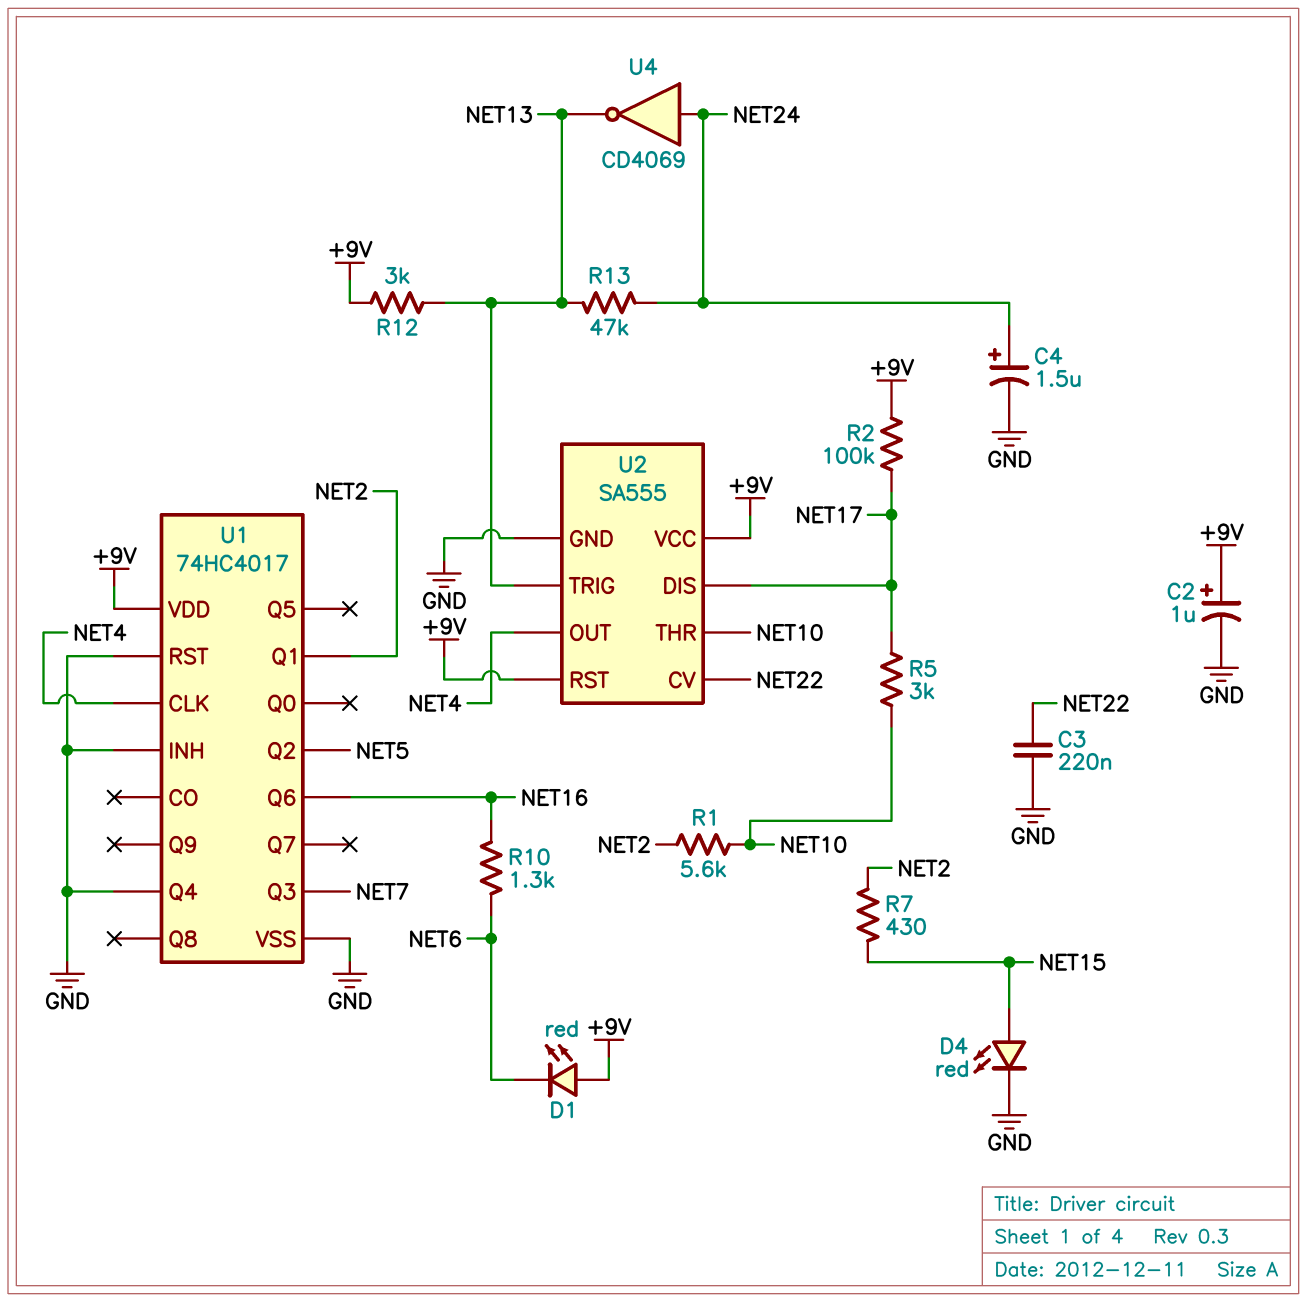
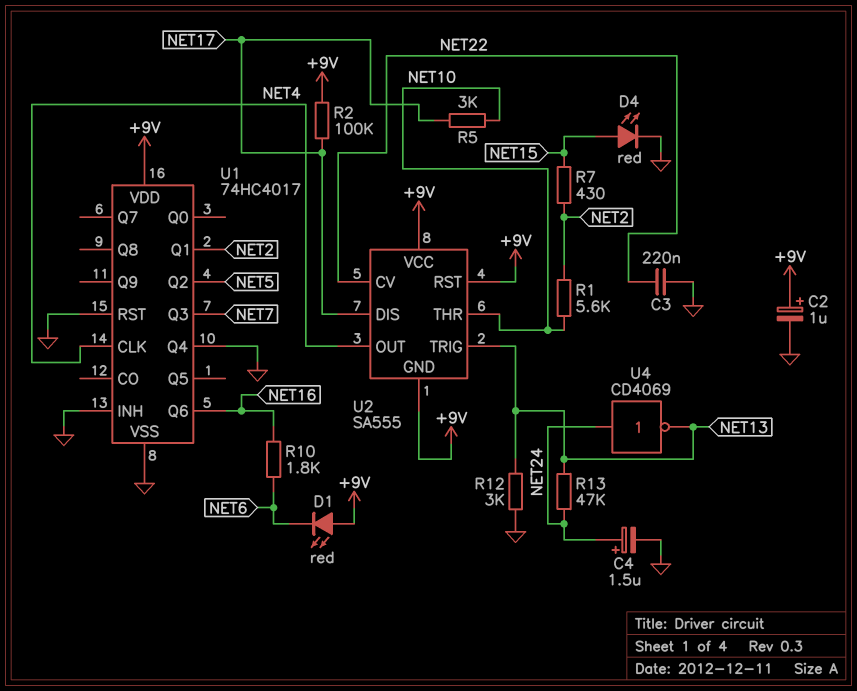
R10: 1.3k (NET6, NET16) -> 1.8k (NET6, NET16)
R12: 3k (+9V, NET13) -> 3k (GND, NET13)
U2 pin GND: GND -> +9V

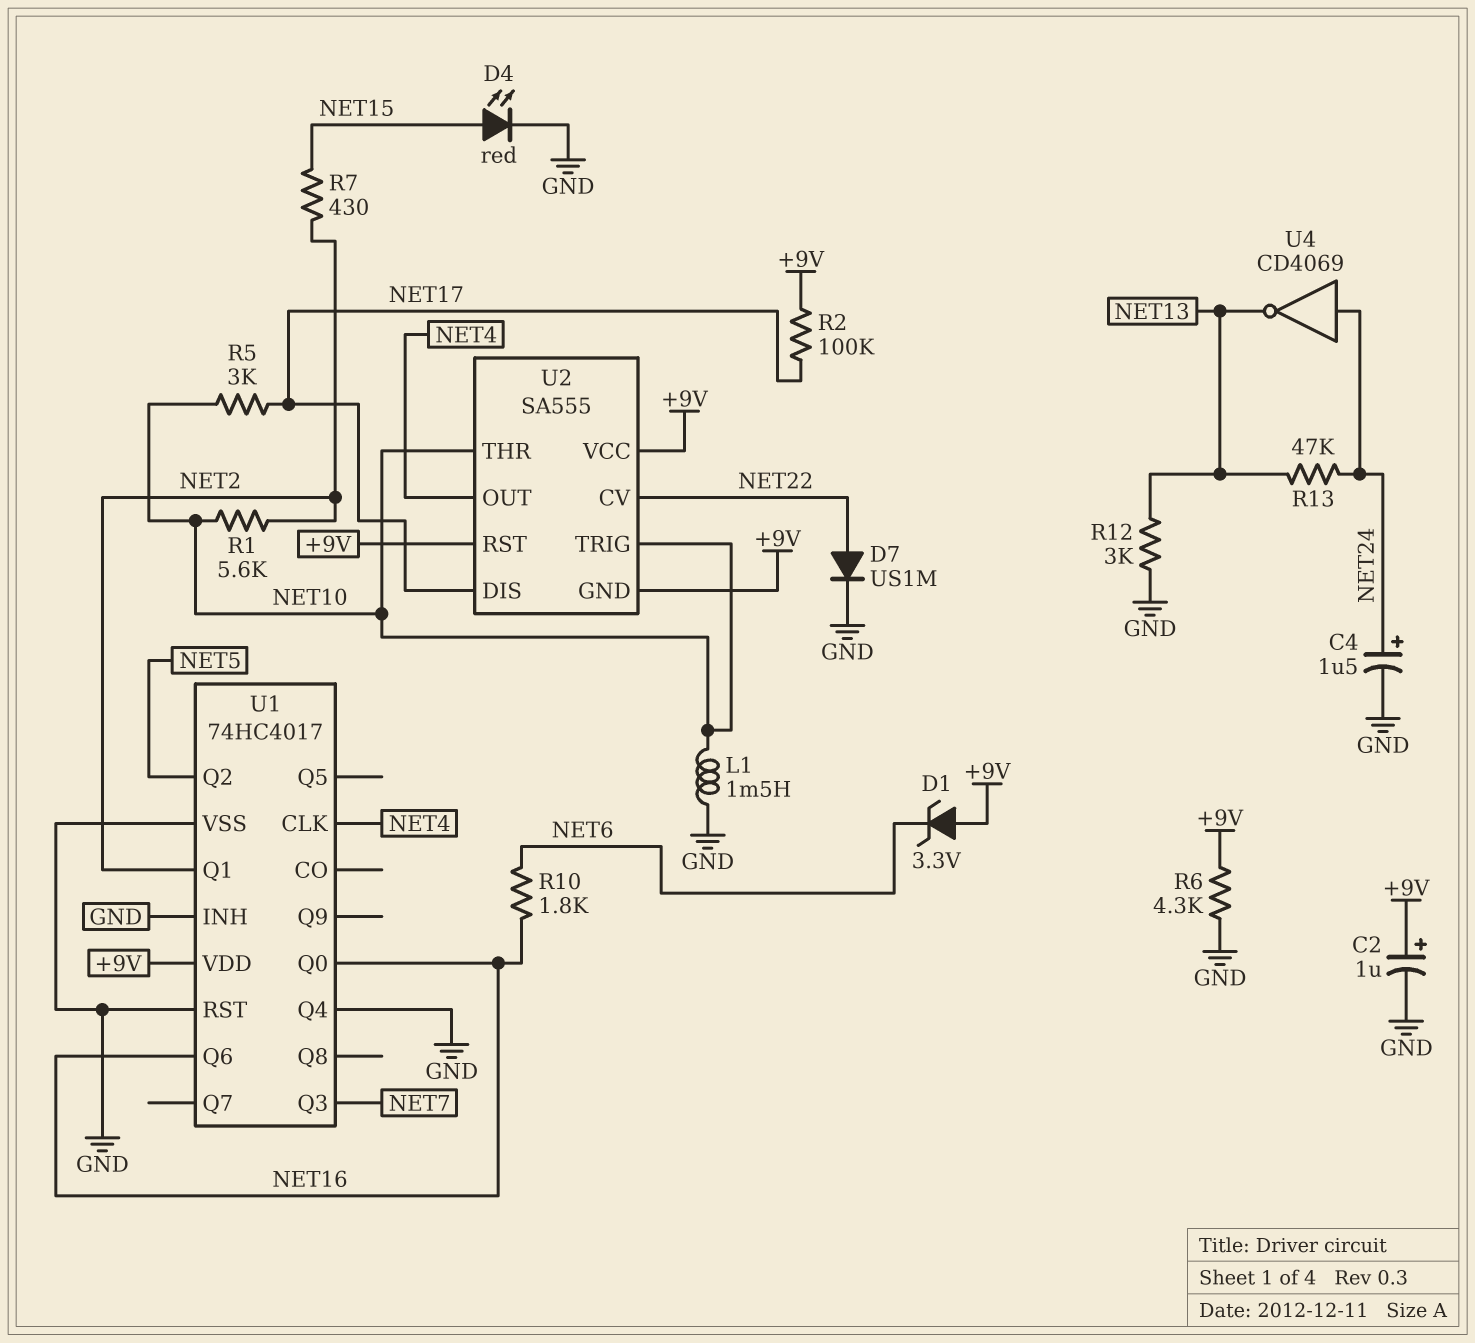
C3: 220nF (GND, NET22) -> none
D1: LED red (A +9V, K NET6) -> zener 3.3V (A +9V, K NET6)
D7: none -> diode US1M (A NET22, K GND)
L1: none -> 1.5mH (GND, NET10)
R6: none -> 4.3k (+9V, GND)
U1 pin Q0: none -> NET16
U2 pin TRIG: NET13 -> NET10

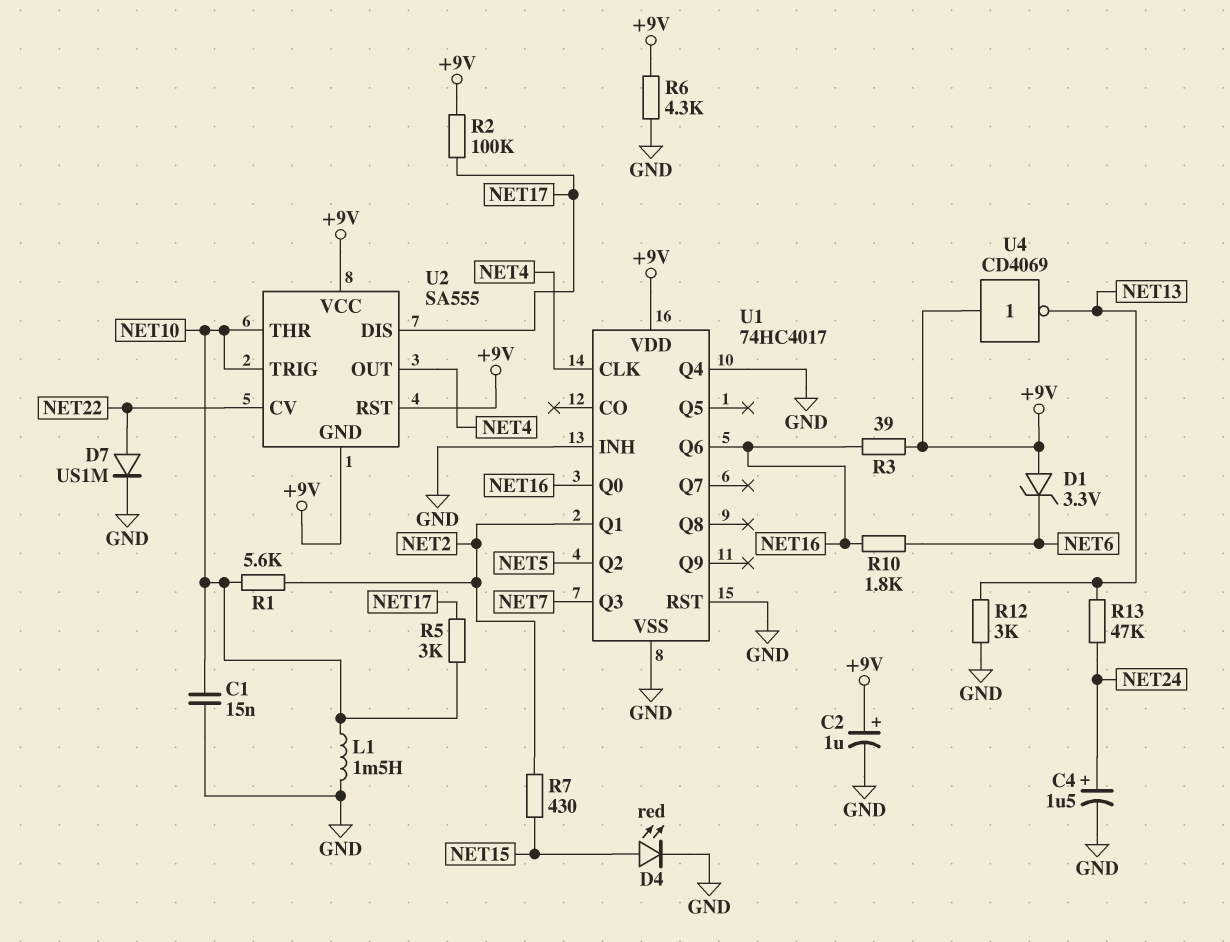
C1: none -> 15nF (GND, NET10)
R3: none -> 39 (+9V, NET16)
U4: NOT CD4069 (in NET24, out NET13) -> NOT CD4069 (in +9V, out NET13)

